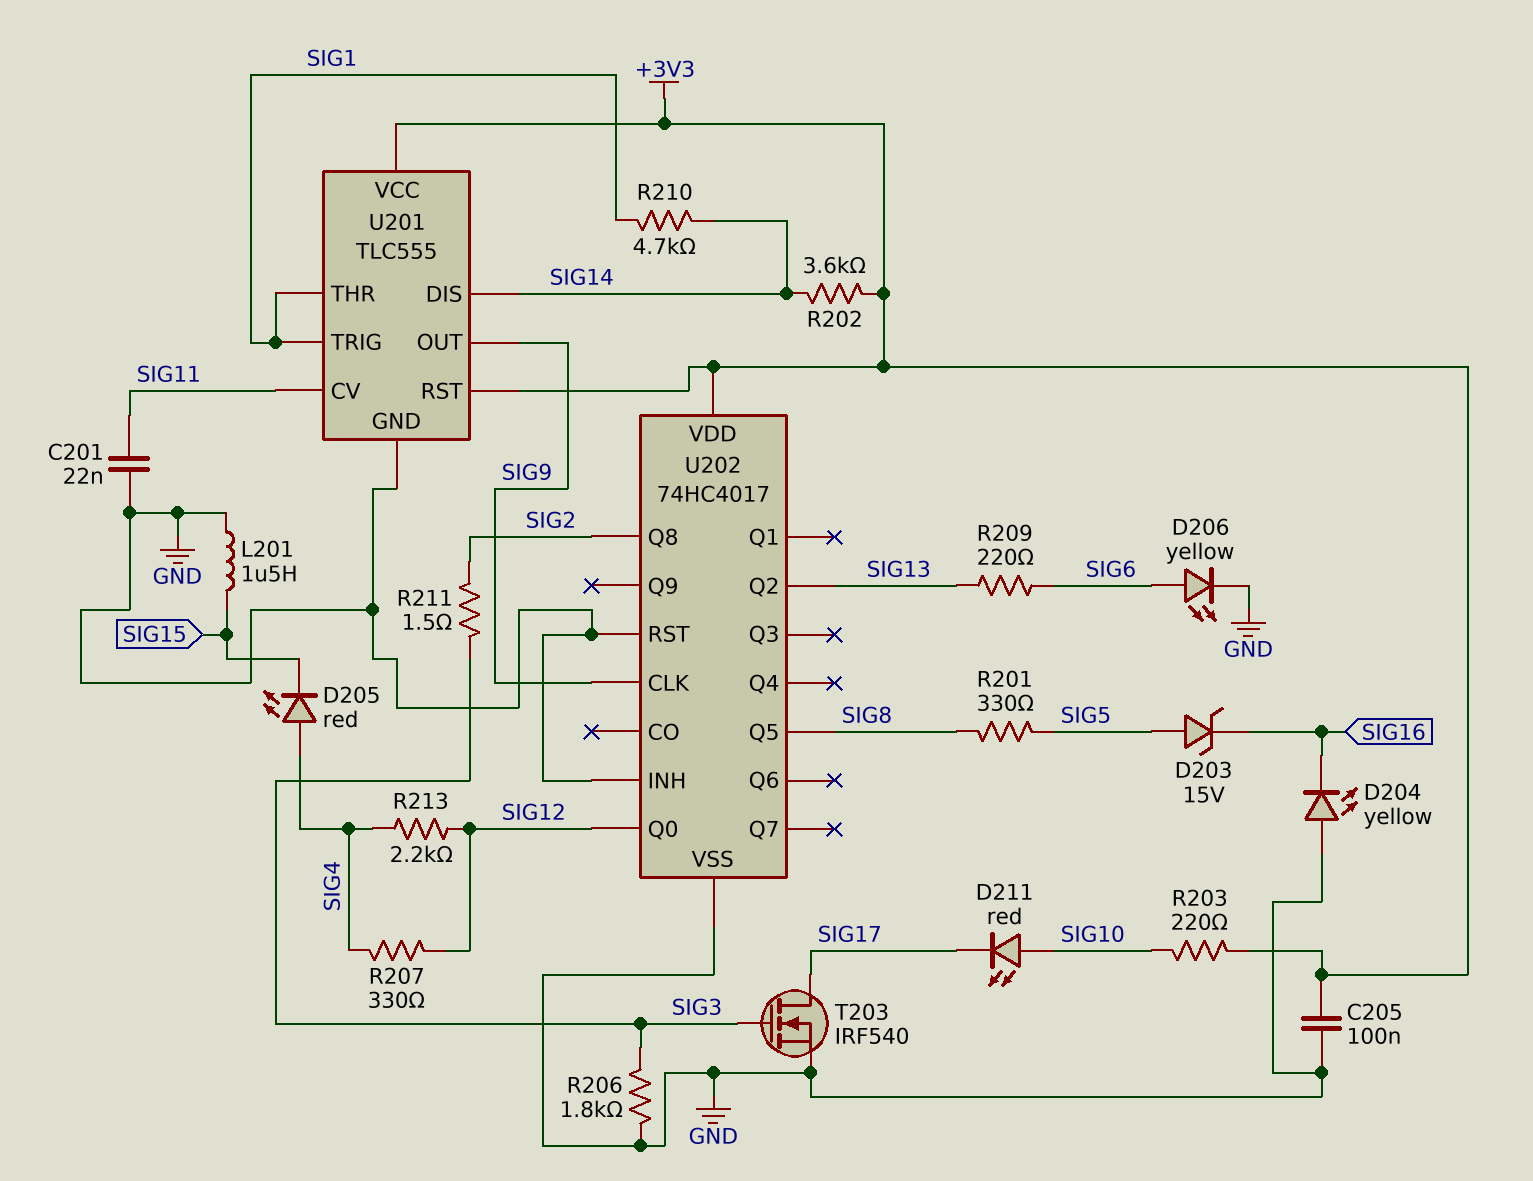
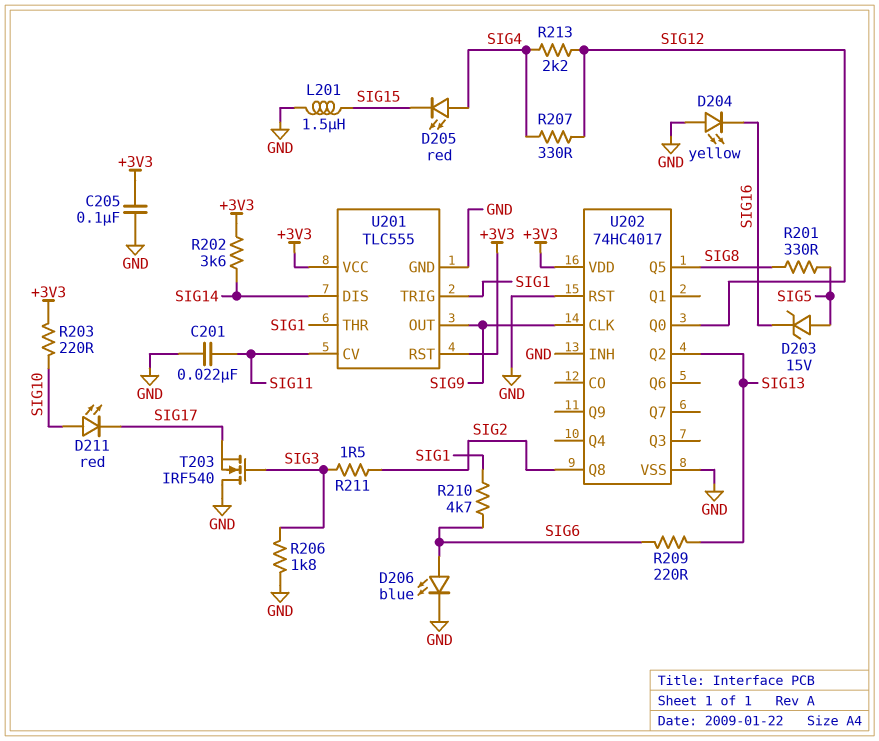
D206: LED yellow (A SIG6, K GND) -> LED blue (A SIG6, K GND)
R210: 4.7k (SIG1, SIG14) -> 4.7k (SIG1, SIG6)
T203: NMOS IRF540 (G SIG3, D SIG17, S GND) -> NMOS IRF540 (G SIG3, D GND, S SIG17)

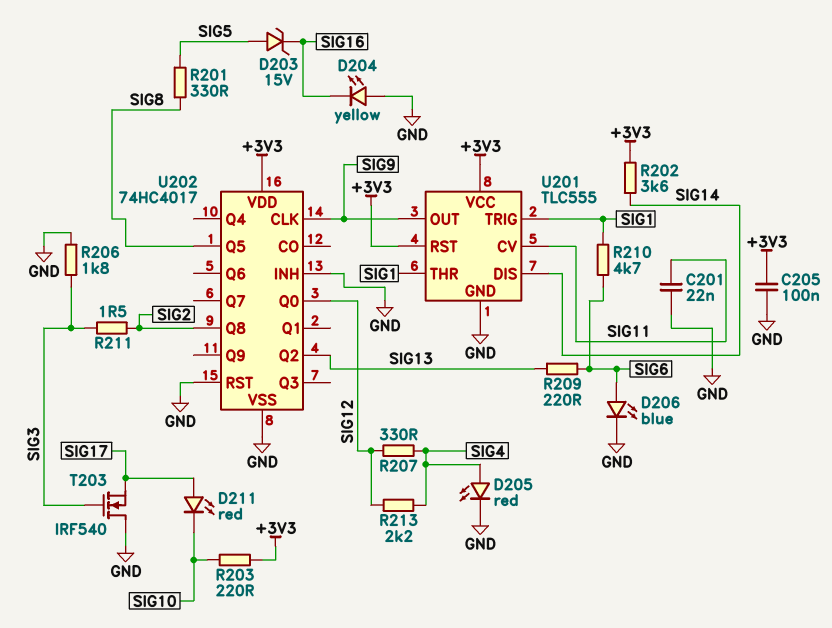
D205: LED red (A SIG4, K SIG15) -> LED red (A SIG4, K GND)
D211: LED red (A SIG10, K SIG17) -> LED red (A SIG17, K SIG10)
L201: 1.5uH (GND, SIG15) -> none

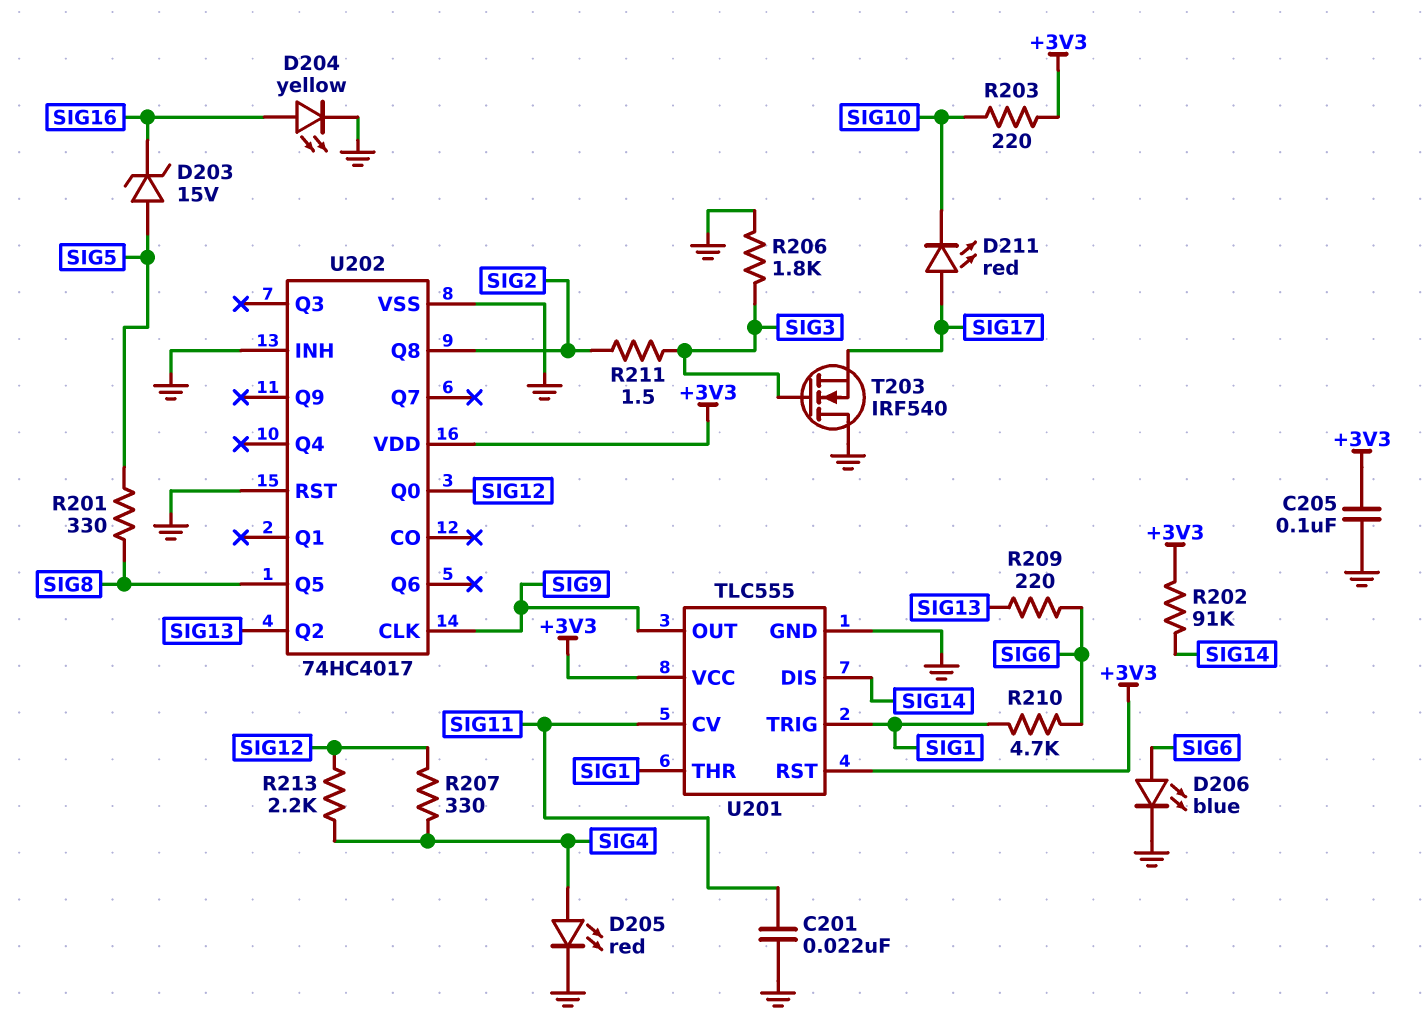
D204: LED yellow (A GND, K SIG16) -> LED yellow (A SIG16, K GND)
R202: 3.6k (+3V3, SIG14) -> 91k (+3V3, SIG14)

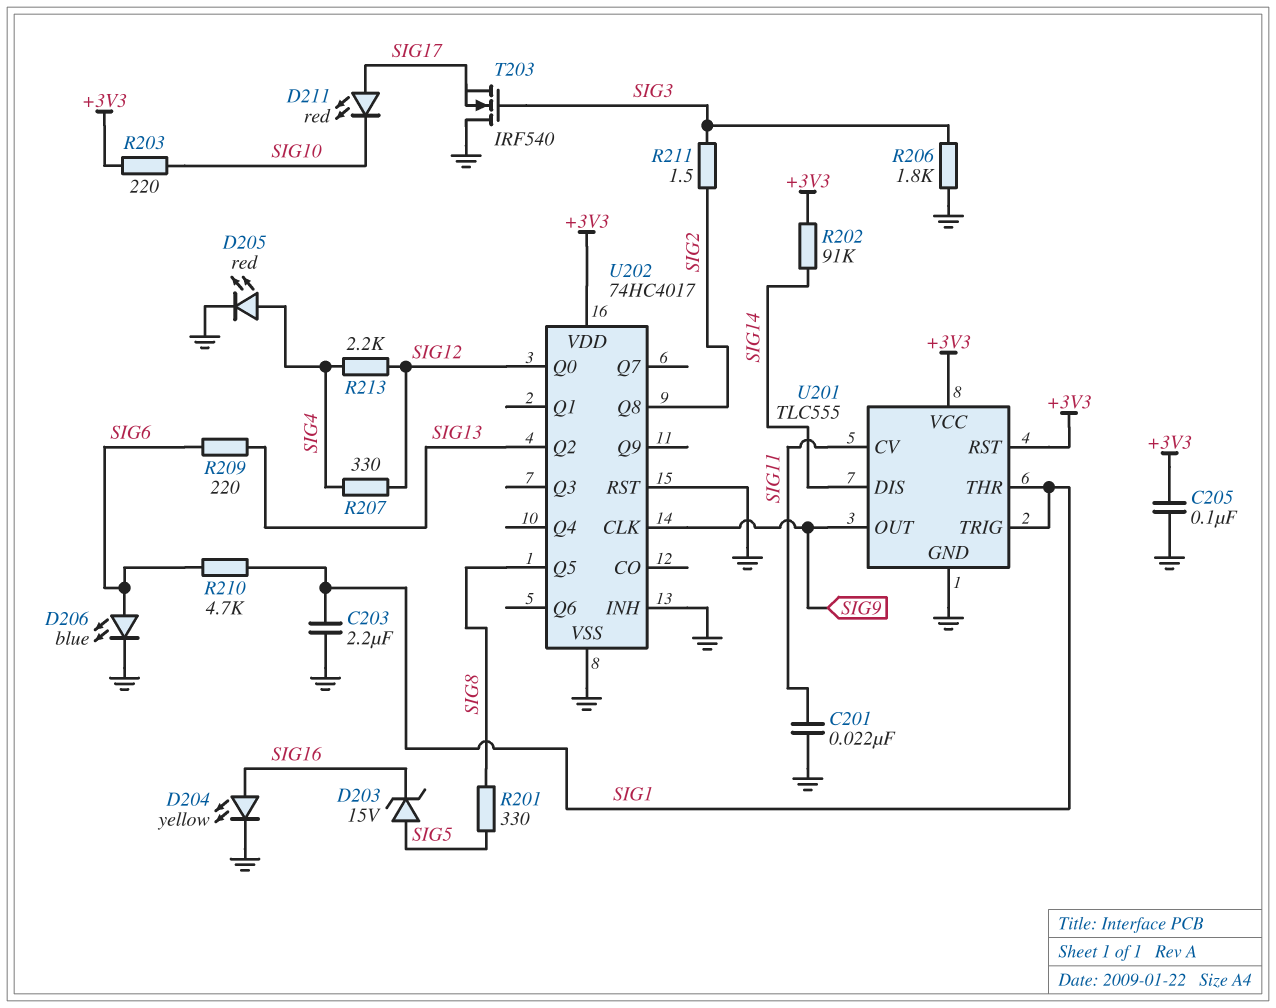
C203: none -> 2.2uF (GND, SIG1)

